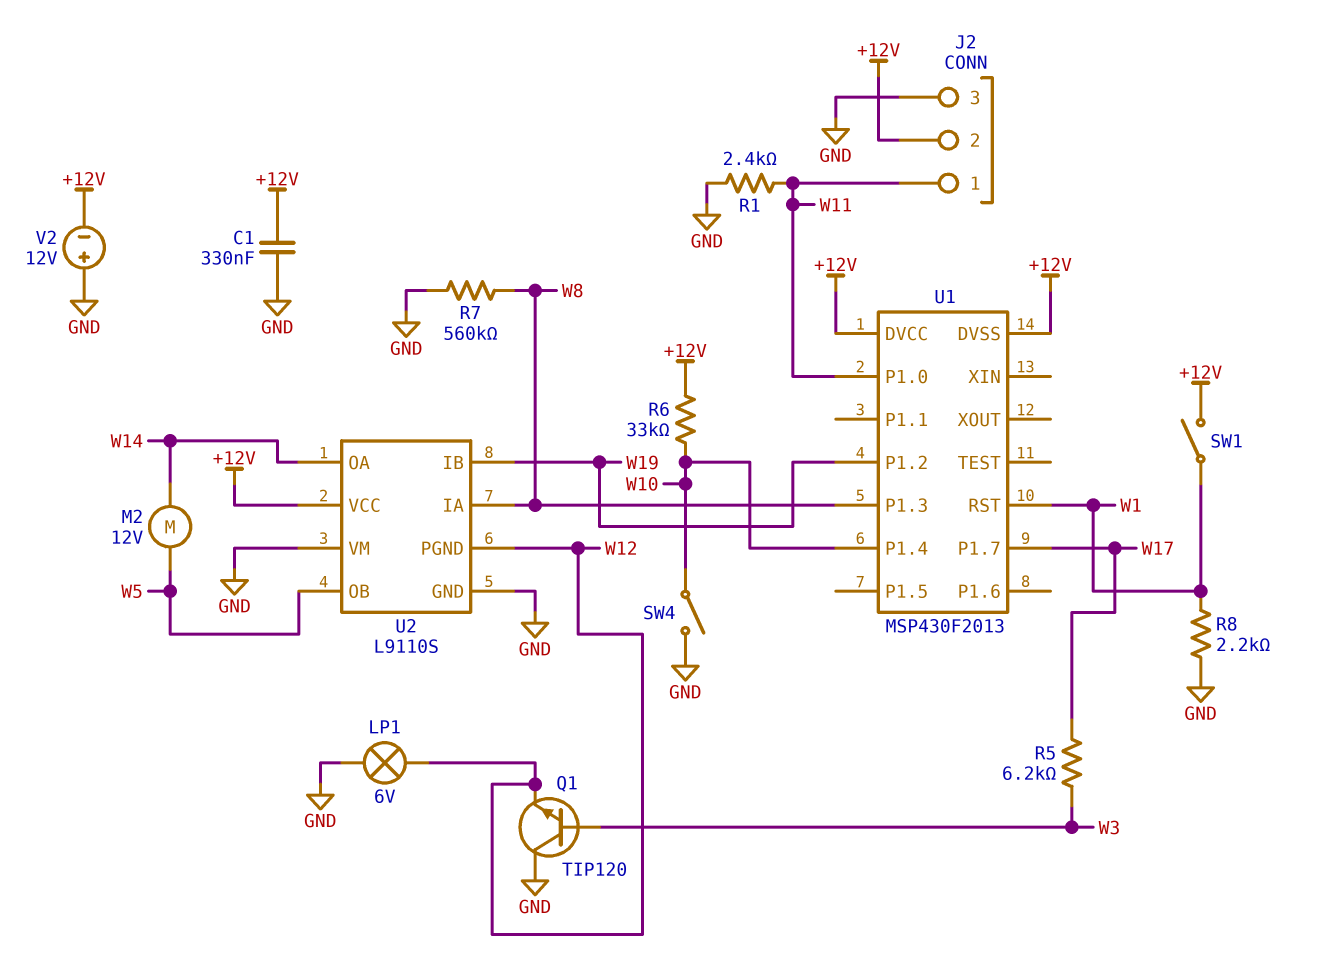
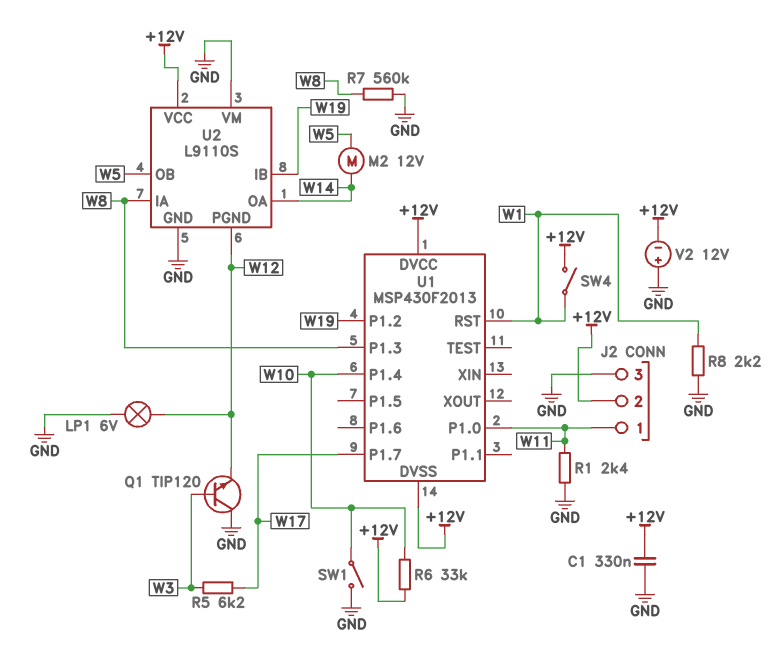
SW1: switch (+12V, W1) -> switch (GND, W10)
SW4: switch (GND, W10) -> switch (+12V, W1)

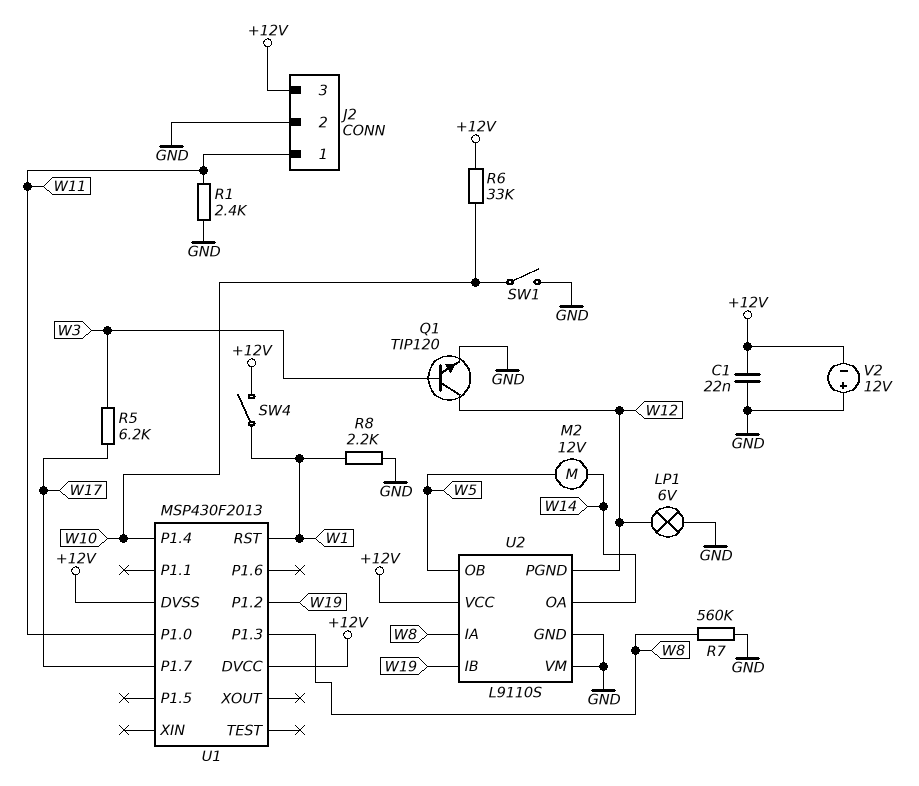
C1: 330nF (+12V, GND) -> 22nF (+12V, GND)
J2 pin 2: +12V -> GND
J2 pin 3: GND -> +12V
Q1: NPN TIP120 (B W3, C GND, E W12) -> NPN TIP120 (B W3, C W12, E GND)

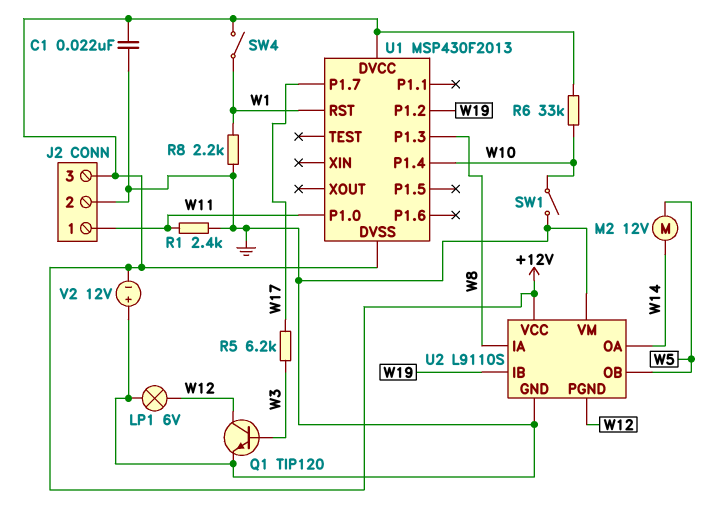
R7: 560k (GND, W8) -> none

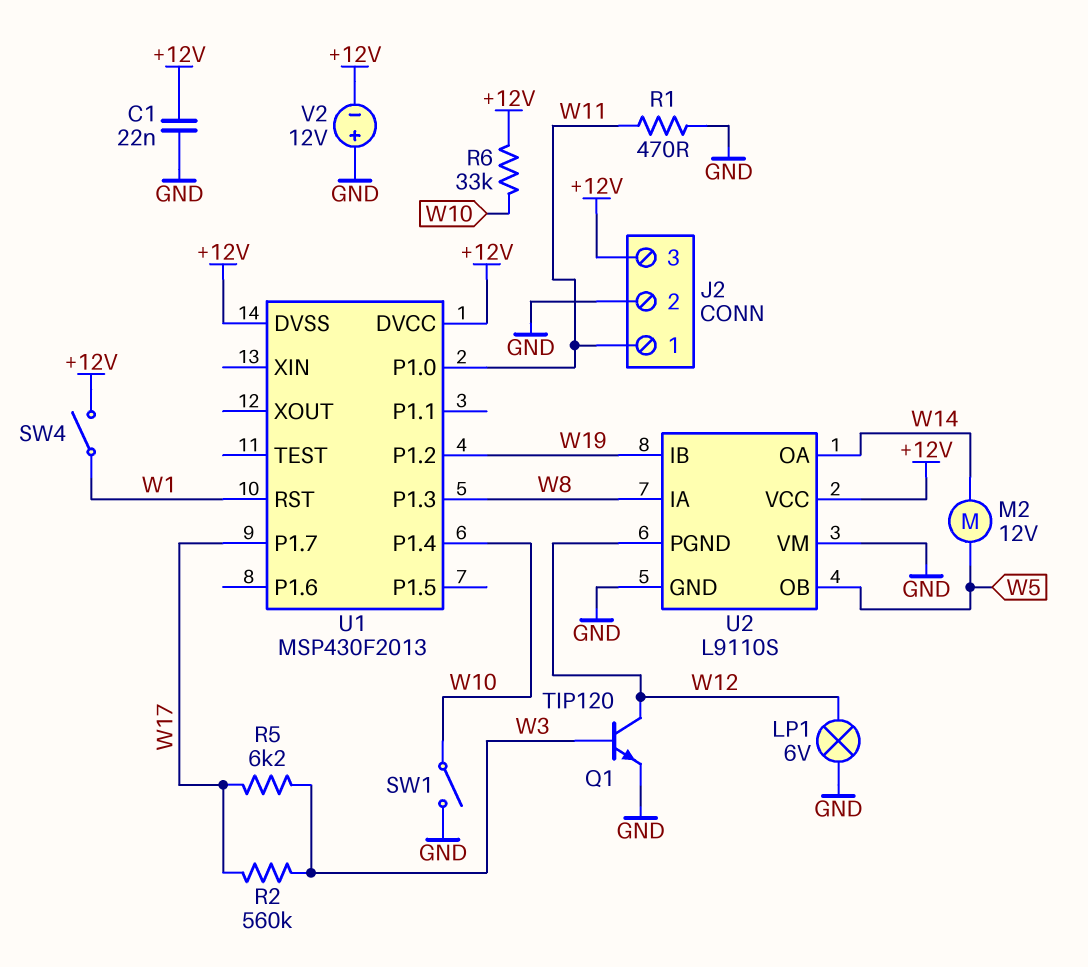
R1: 2.4k (GND, W11) -> 470 (GND, W11)
R2: none -> 560k (W3, W17)
R8: 2.2k (GND, W1) -> none

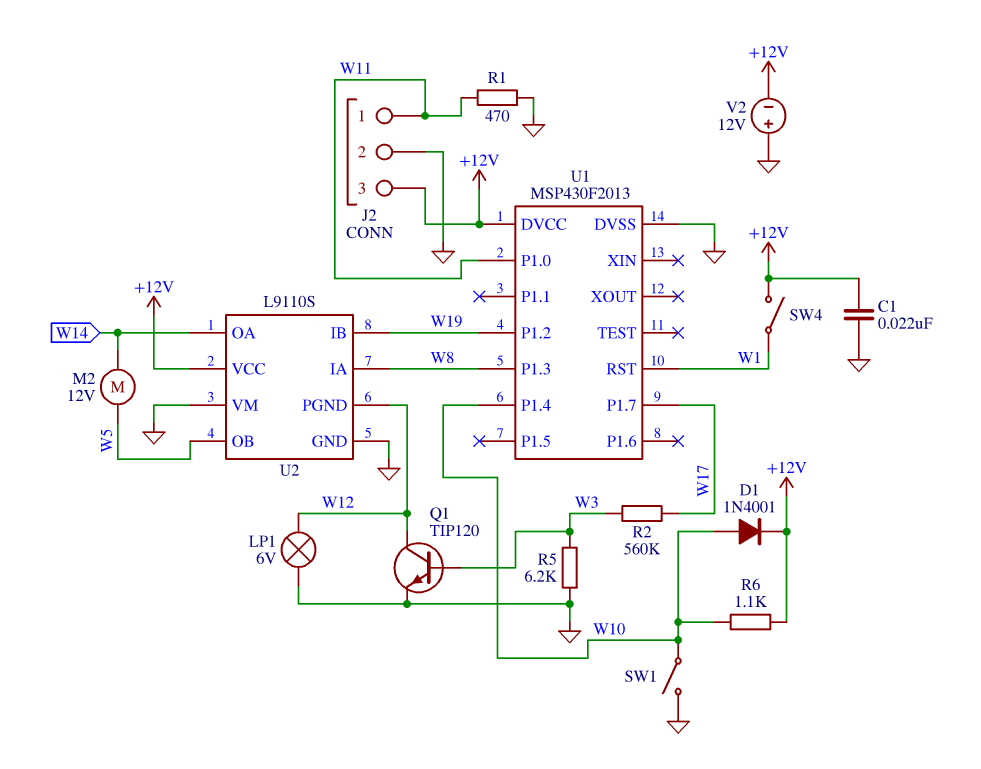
D1: none -> diode 1N4001 (A W10, K +12V)
R5: 6.2k (W3, W17) -> 6.2k (GND, W3)
R6: 33k (+12V, W10) -> 1.1k (+12V, W10)
U1 pin DVSS: +12V -> GND

